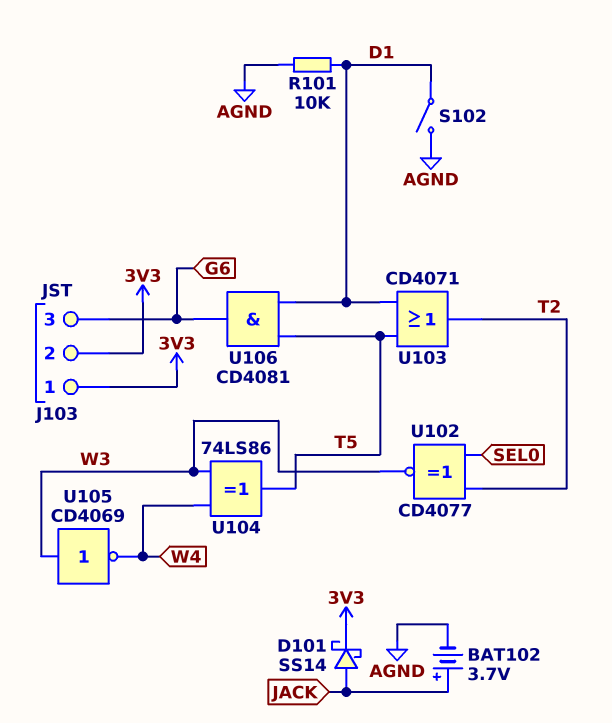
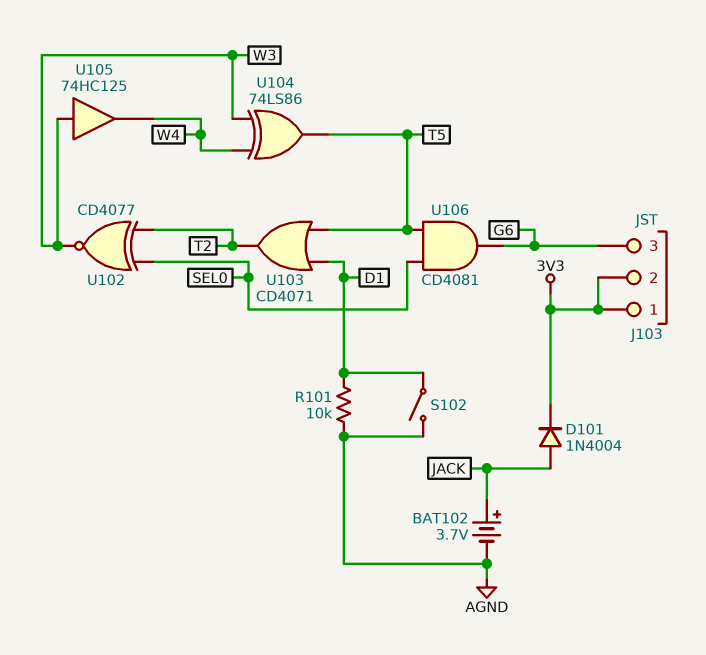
D101: schottky SS14 (A JACK, K 3V3) -> diode 1N4004 (A JACK, K 3V3)
U105: NOT CD4069 (in W3, out W4) -> buffer 74HC125 (in W3, out W4)
U106: AND CD4081 (in D1, in T5, out G6) -> AND CD4081 (in SEL0, in T5, out G6)

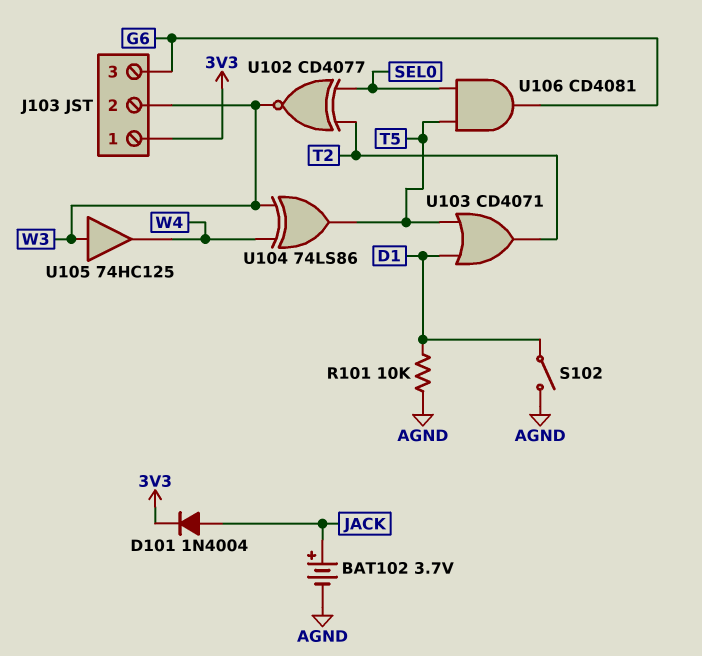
J103 pin 2: 3V3 -> W3

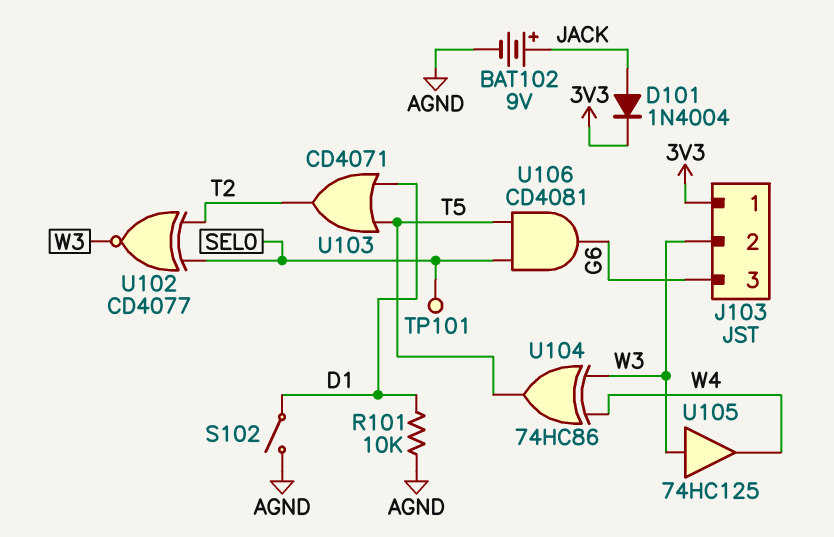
BAT102: 3.7V (plus JACK, minus AGND) -> 9V (plus JACK, minus AGND)
TP101: none -> test point (SEL0)
U104: XOR 74LS86 (in W3, in W4, out T5) -> XOR 74HC86 (in W3, in W4, out T5)

